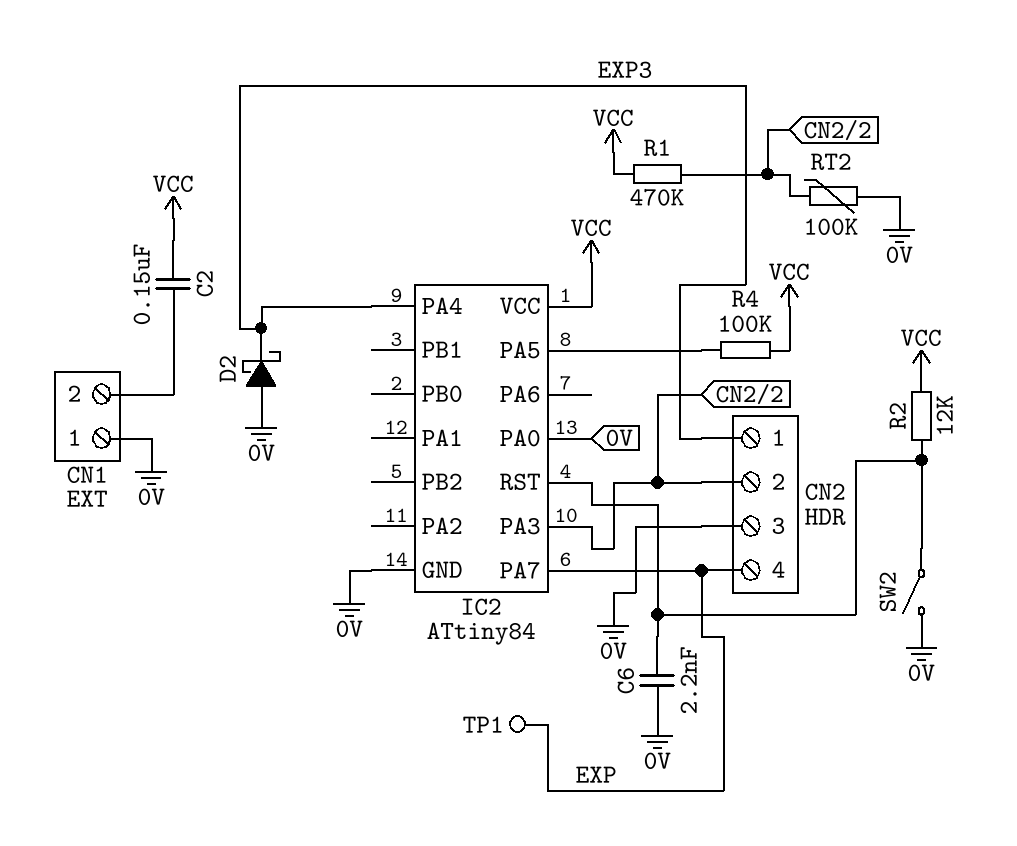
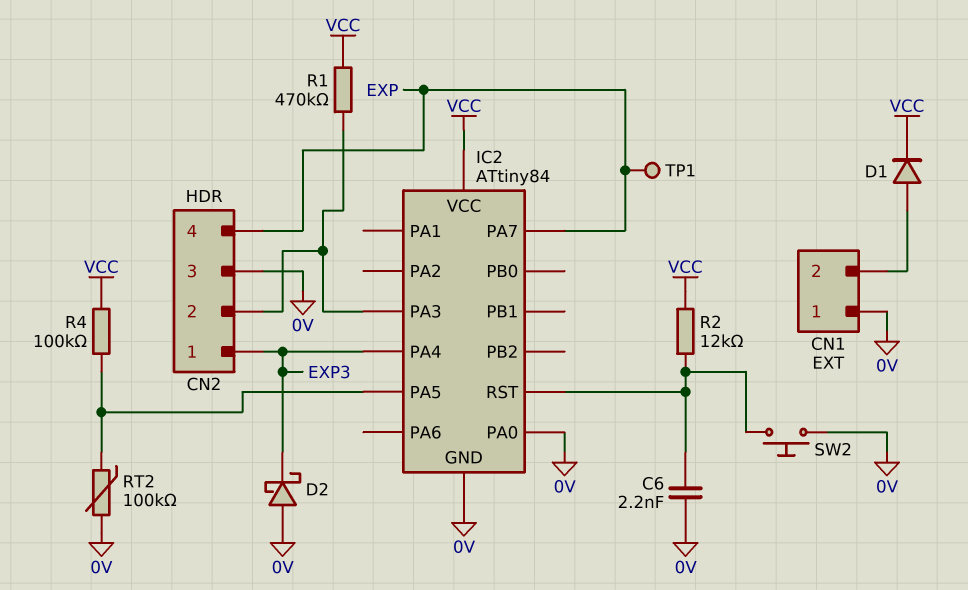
C2: 150nF (CN1/2, VCC) -> none
D1: none -> diode (A CN1/2, K VCC)
RT2: 100k (0V, CN2/2) -> 100k (0V, IC2/PA5)
SW2: switch (0V, IC2/RST) -> button (0V, IC2/RST)

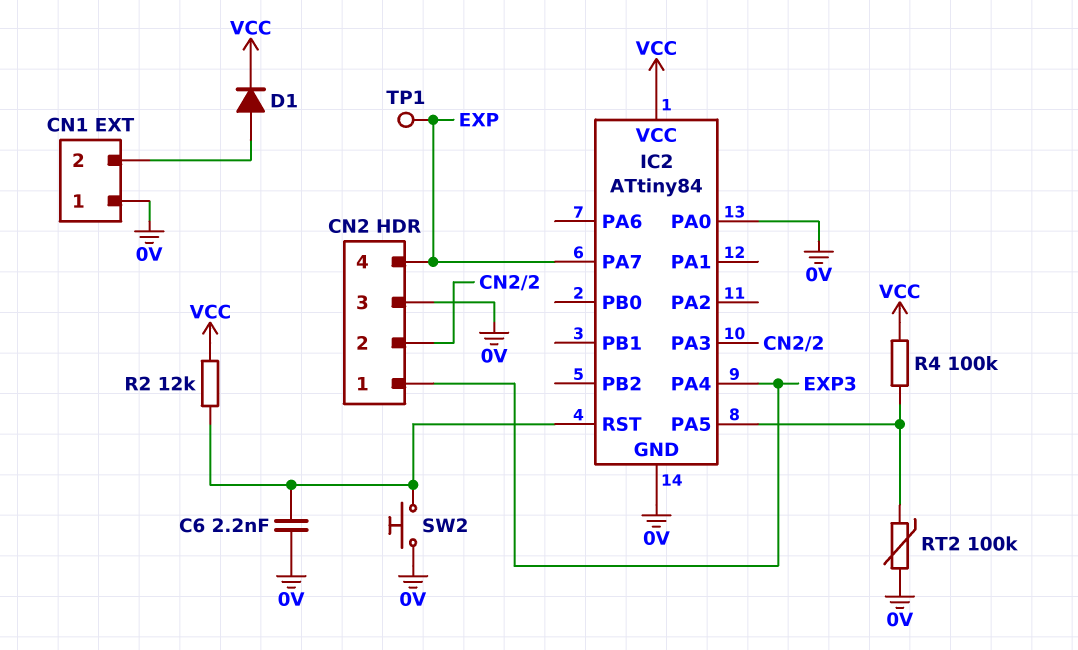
D2: schottky (A 0V, K EXP3) -> none
R1: 470k (CN2/2, VCC) -> none

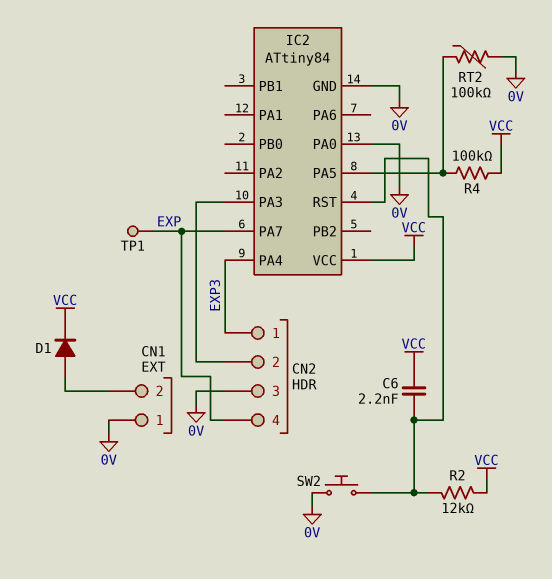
C6: 2.2nF (0V, IC2/RST) -> 2.2nF (IC2/RST, VCC)

